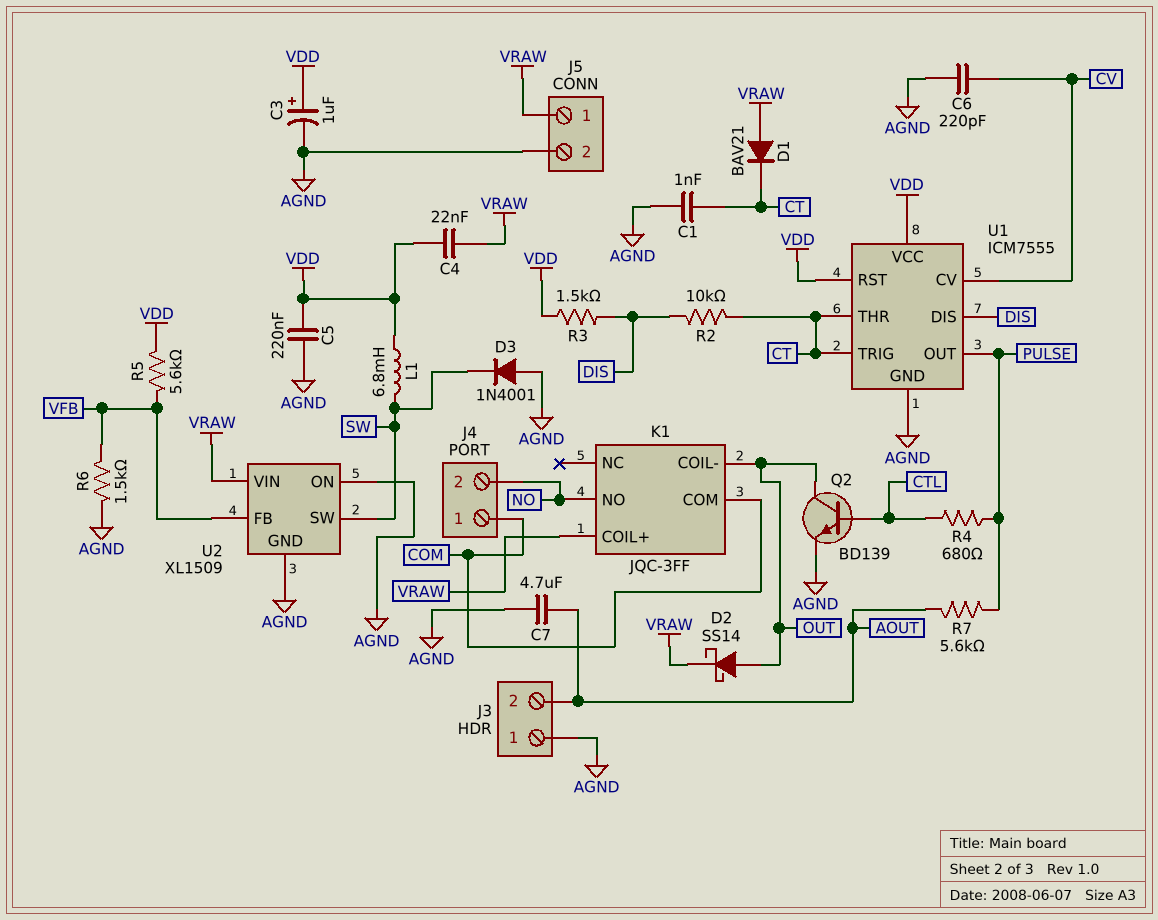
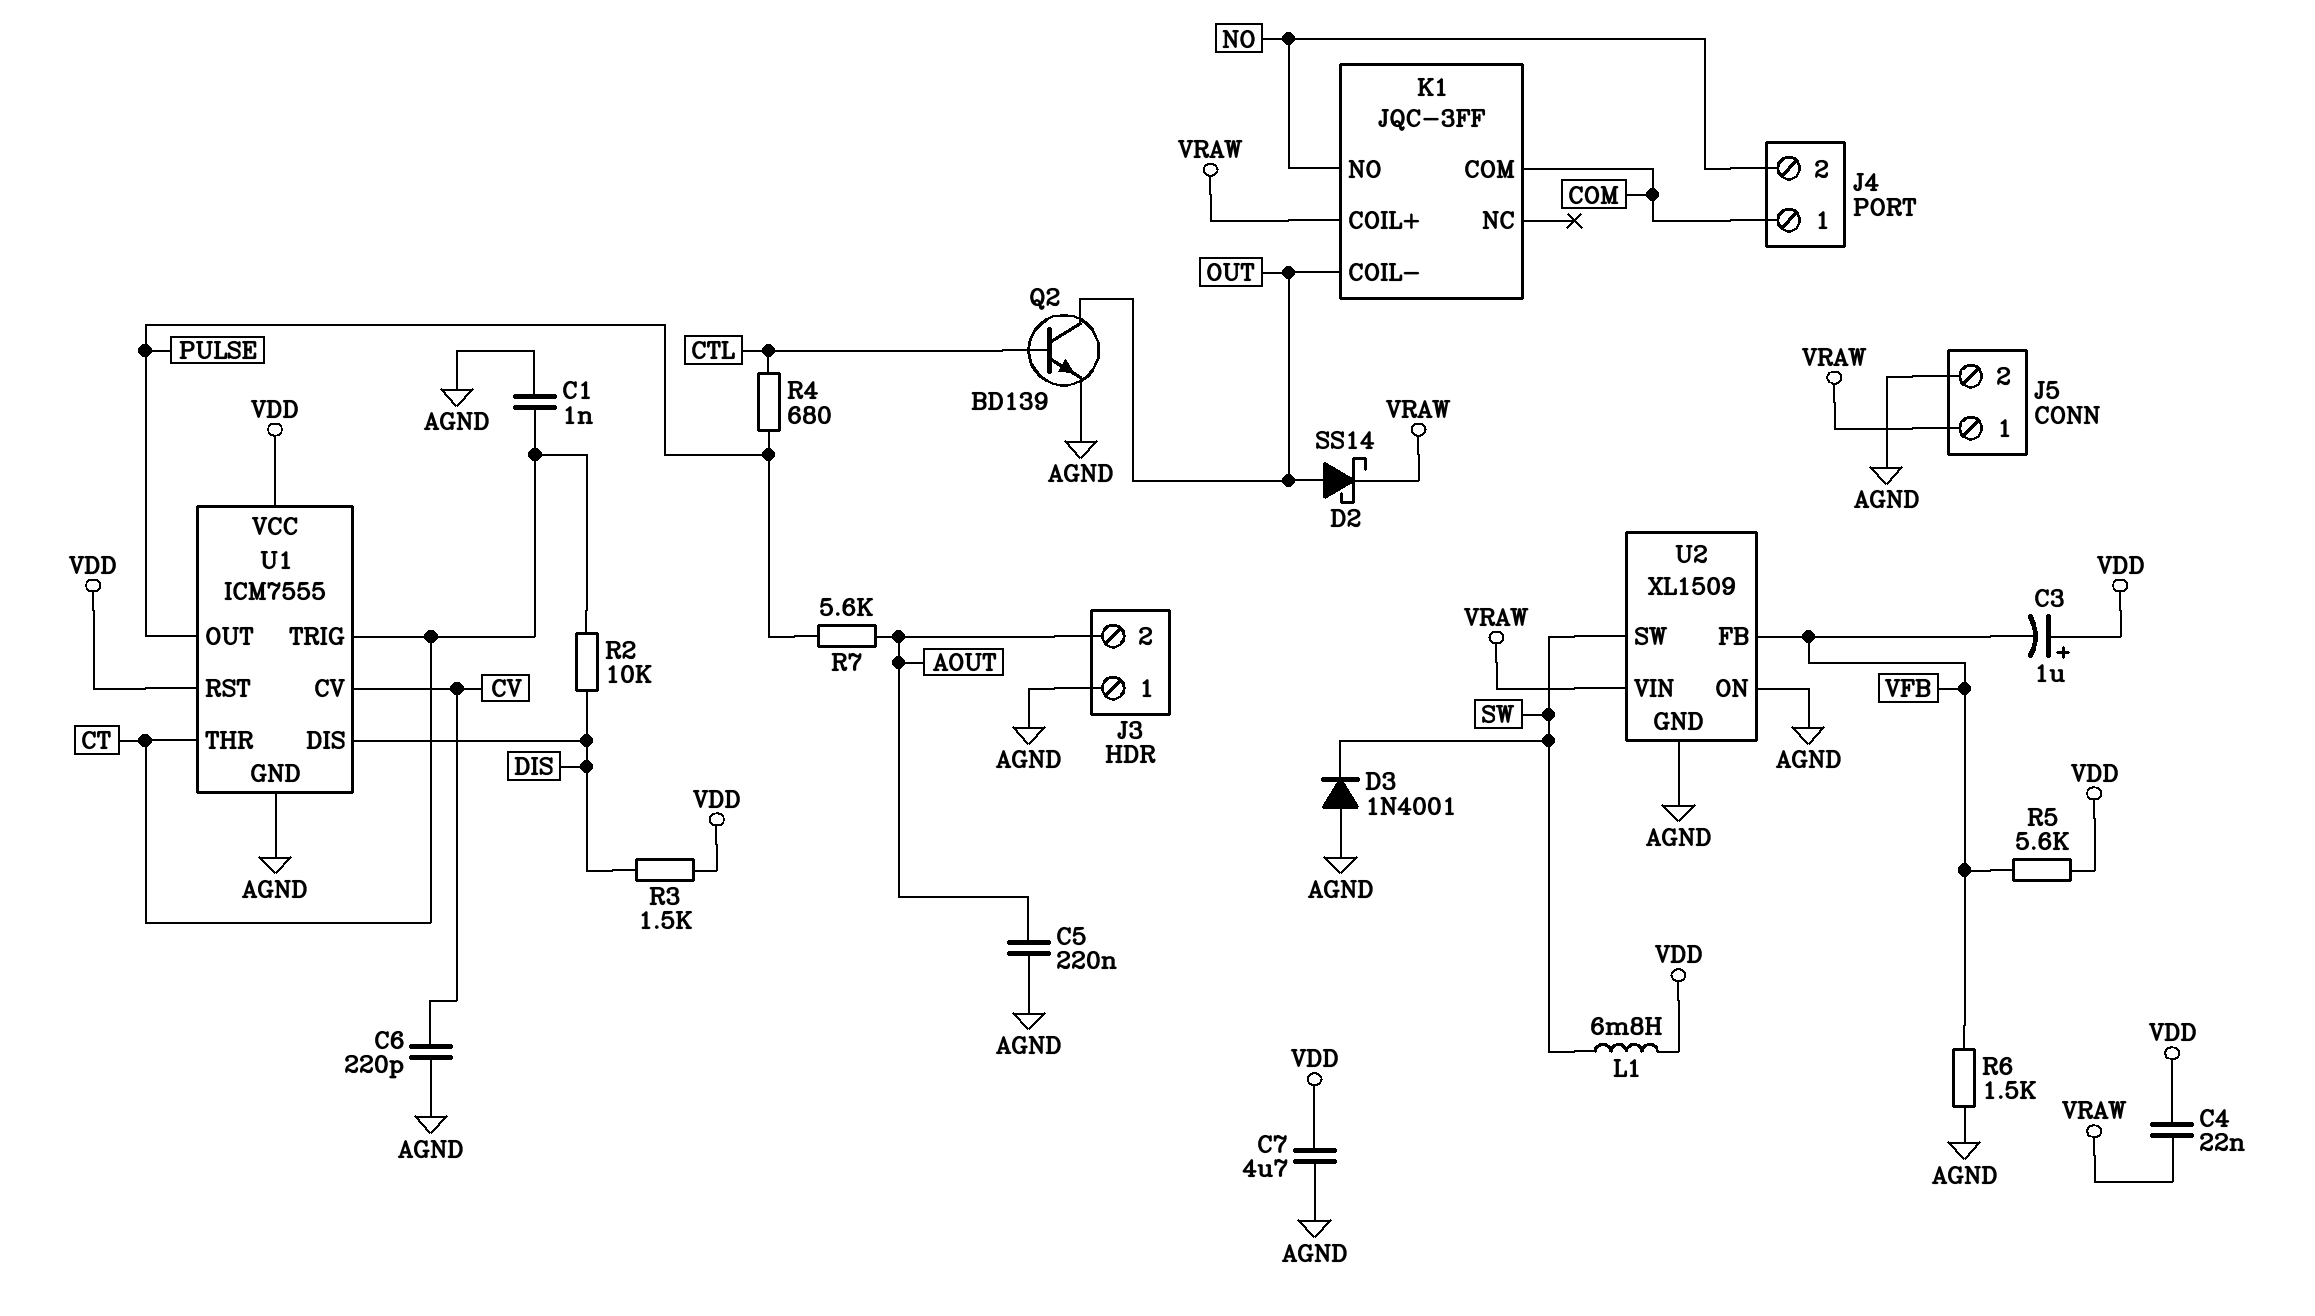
C3: 1uF (plus VDD, minus AGND) -> 1uF (plus VDD, minus VFB)
C5: 220nF (AGND, VDD) -> 220nF (AGND, AOUT)
C7: 4.7uF (AGND, AOUT) -> 4.7uF (AGND, VDD)
D1: diode BAV21 (A VRAW, K CT) -> none

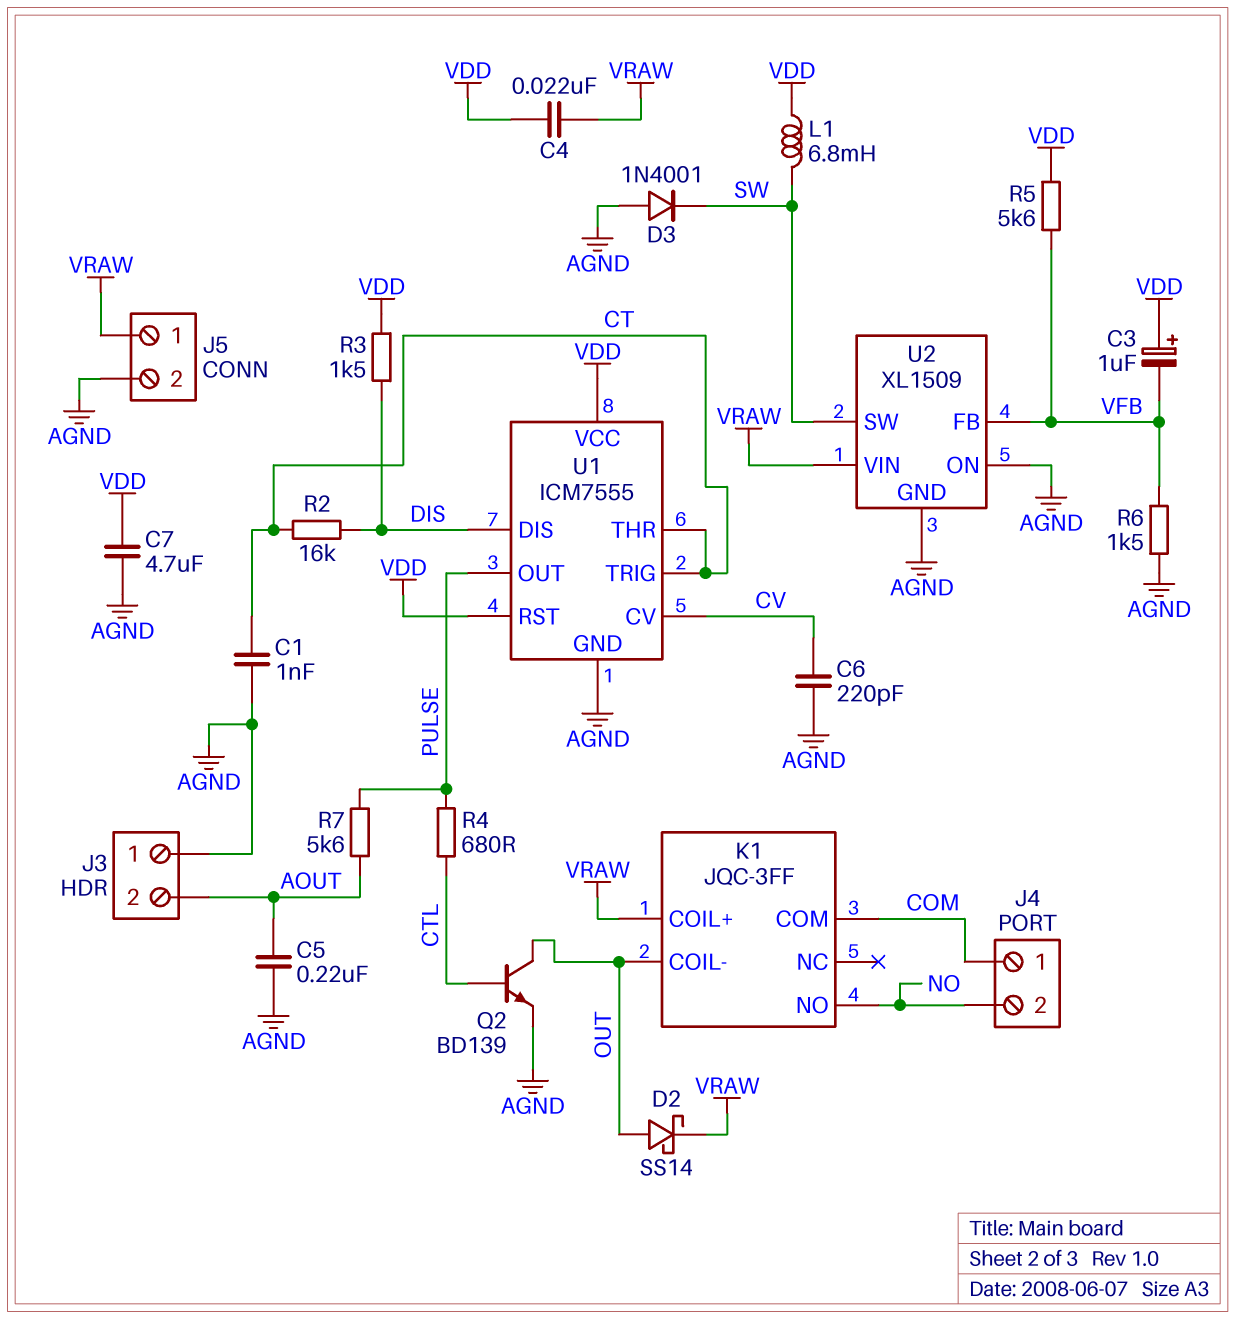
R2: 10k (CT, DIS) -> 16k (CT, DIS)

